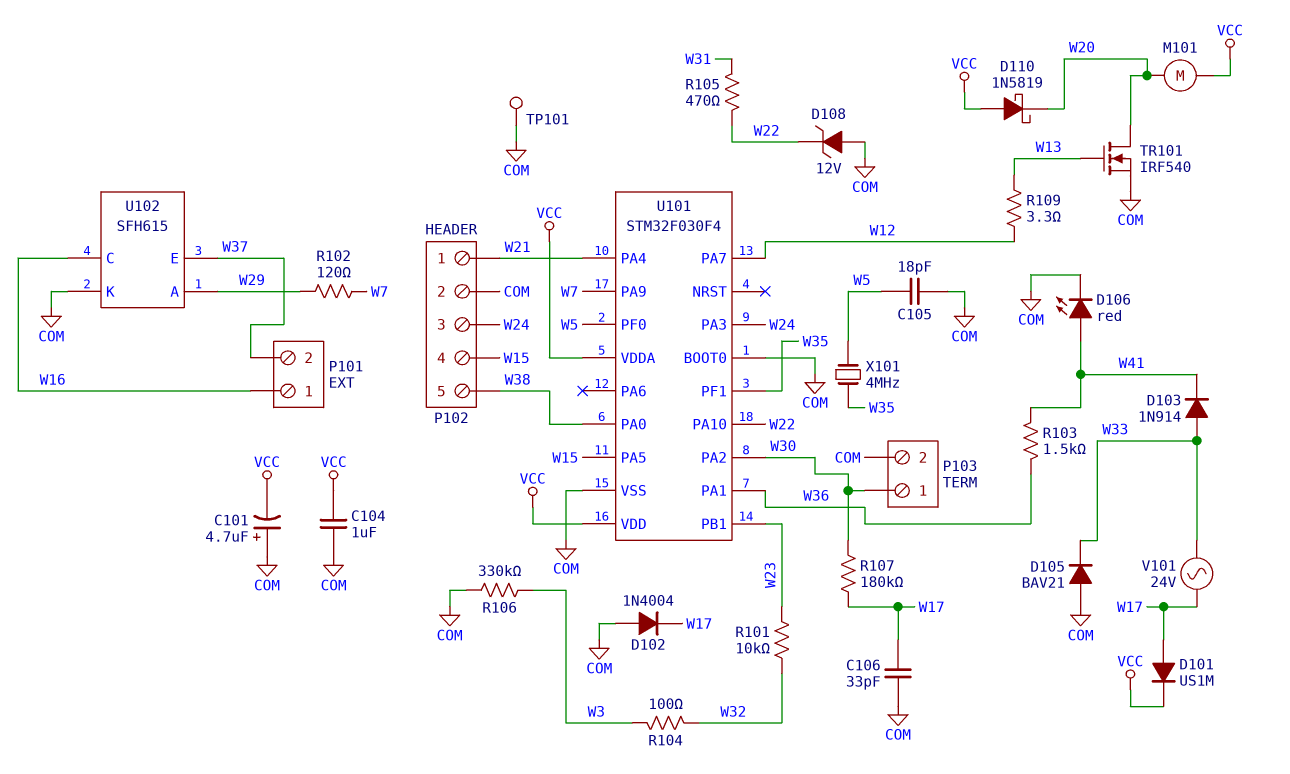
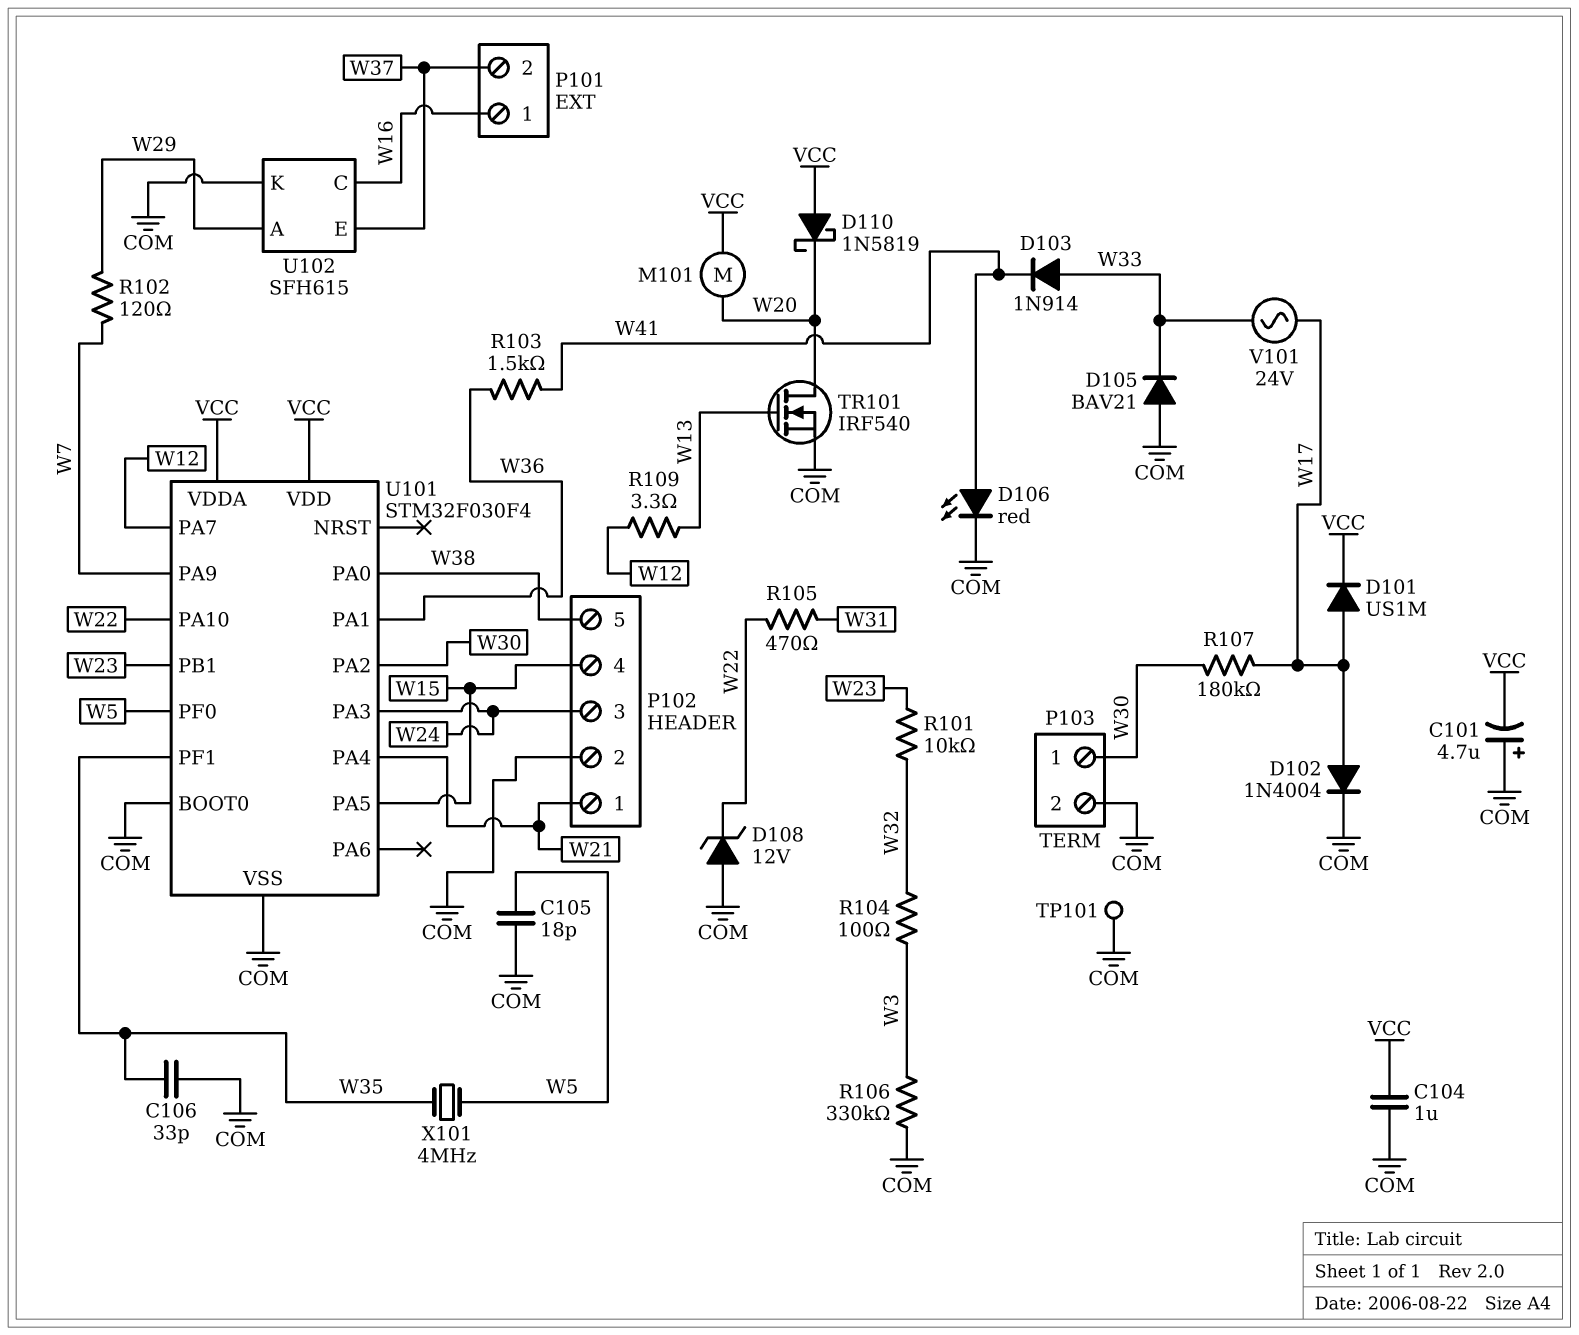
C106: 33pF (COM, W17) -> 33pF (COM, W35)
D102: diode 1N4004 (A COM, K W17) -> diode 1N4004 (A W17, K COM)

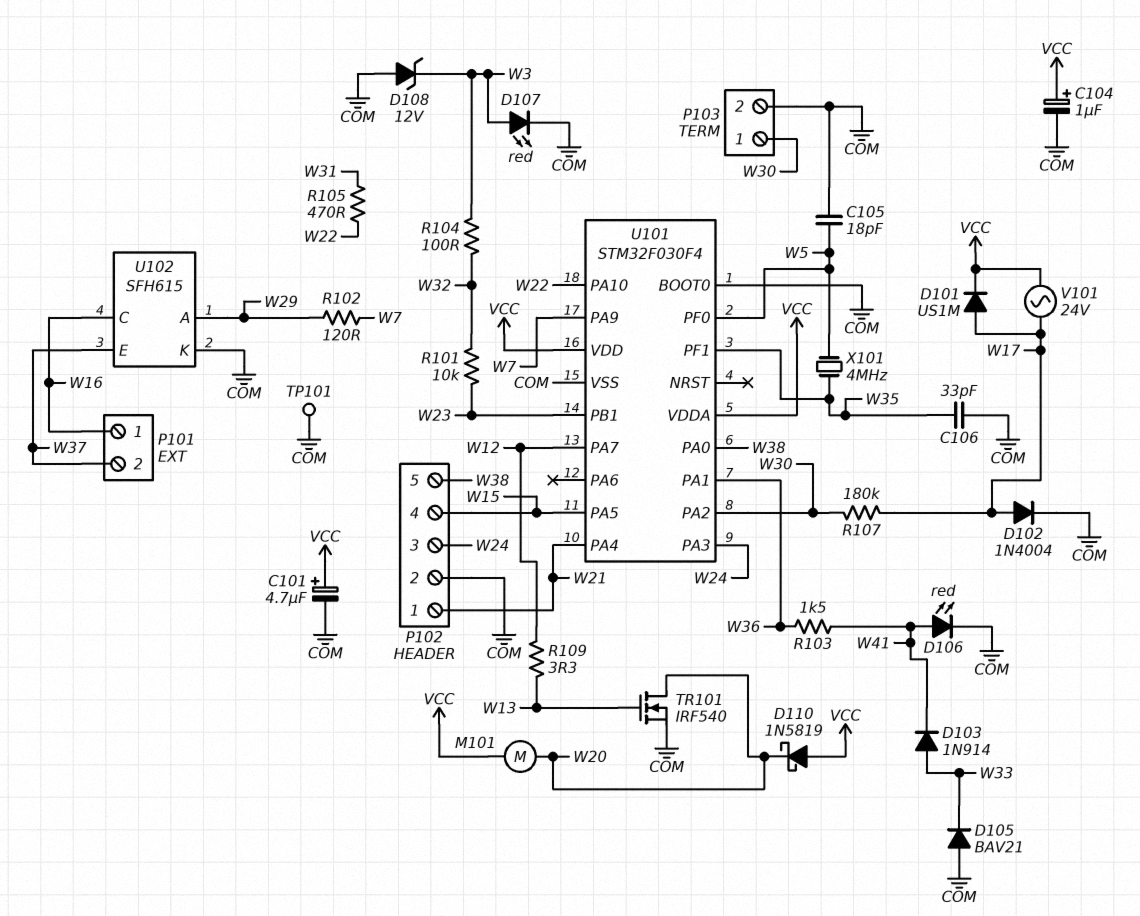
C101: 4.7uF (plus COM, minus VCC) -> 4.7uF (plus VCC, minus COM)
C104: 1uF (COM, VCC) -> 1uF (plus VCC, minus COM)
D107: none -> LED red (A W3, K COM)
D108: zener 12V (A COM, K W22) -> zener 12V (A COM, K W3)
R106: 330k (COM, W3) -> none
V101: AC 24V (W17, W33) -> AC 24V (VCC, W17)

